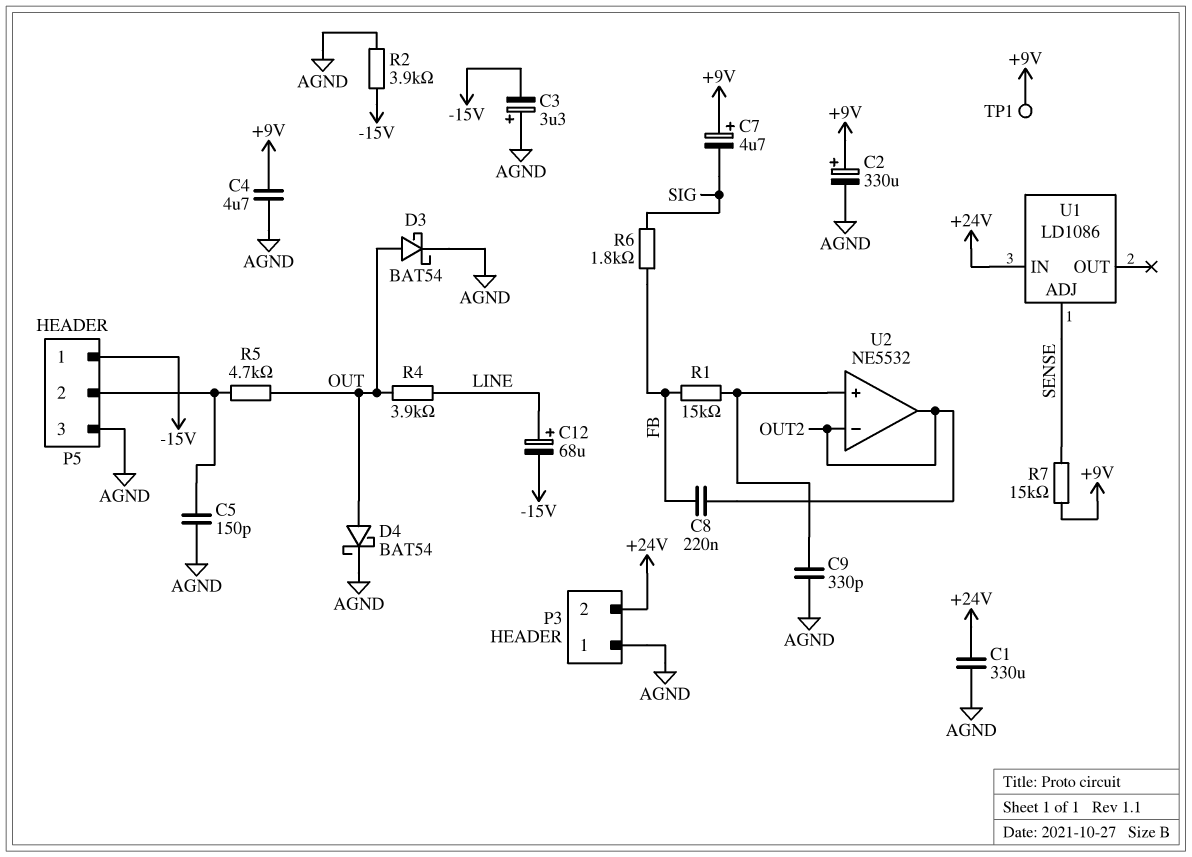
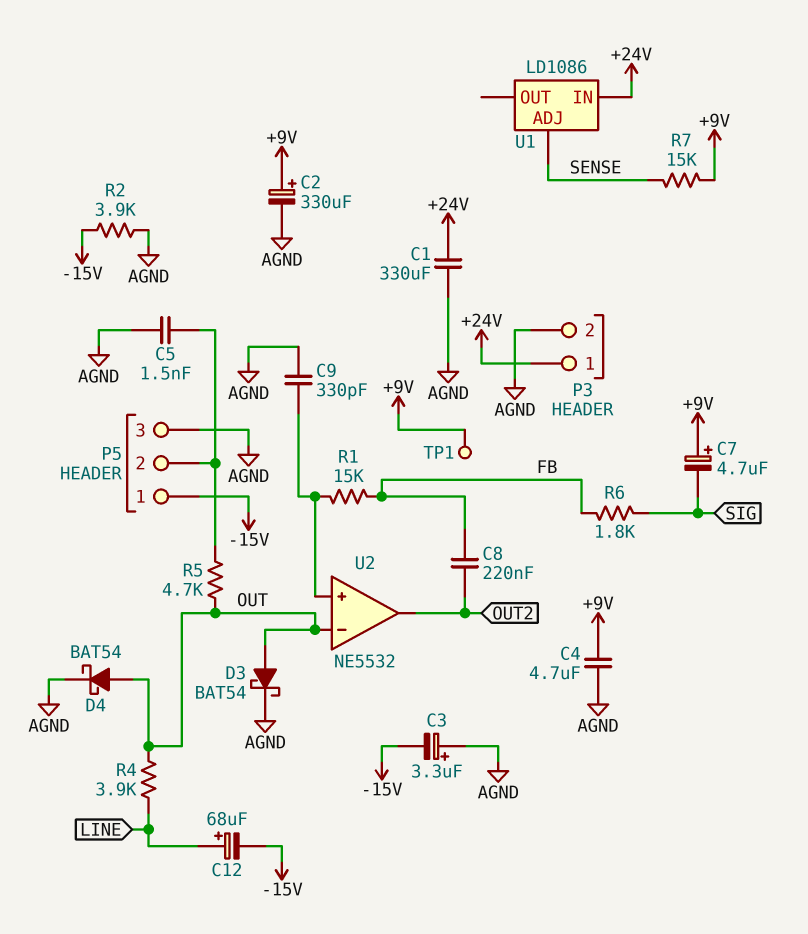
C5: 150pF (AGND, P5/2) -> 1.5nF (AGND, P5/2)
P3 pin 1: AGND -> +24V
P3 pin 2: +24V -> AGND
U2 pin in-: OUT2 -> OUT

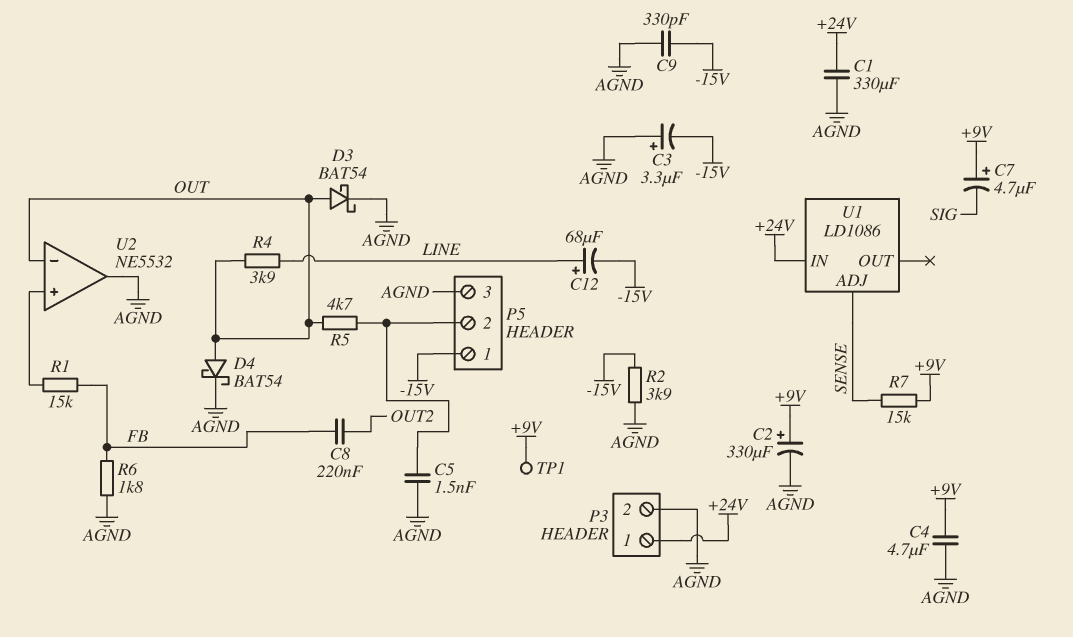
C9: 330pF (AGND, U2/in+) -> 330pF (-15V, AGND)
R6: 1.8k (FB, SIG) -> 1.8k (AGND, FB)
U2 pin out: OUT2 -> AGND

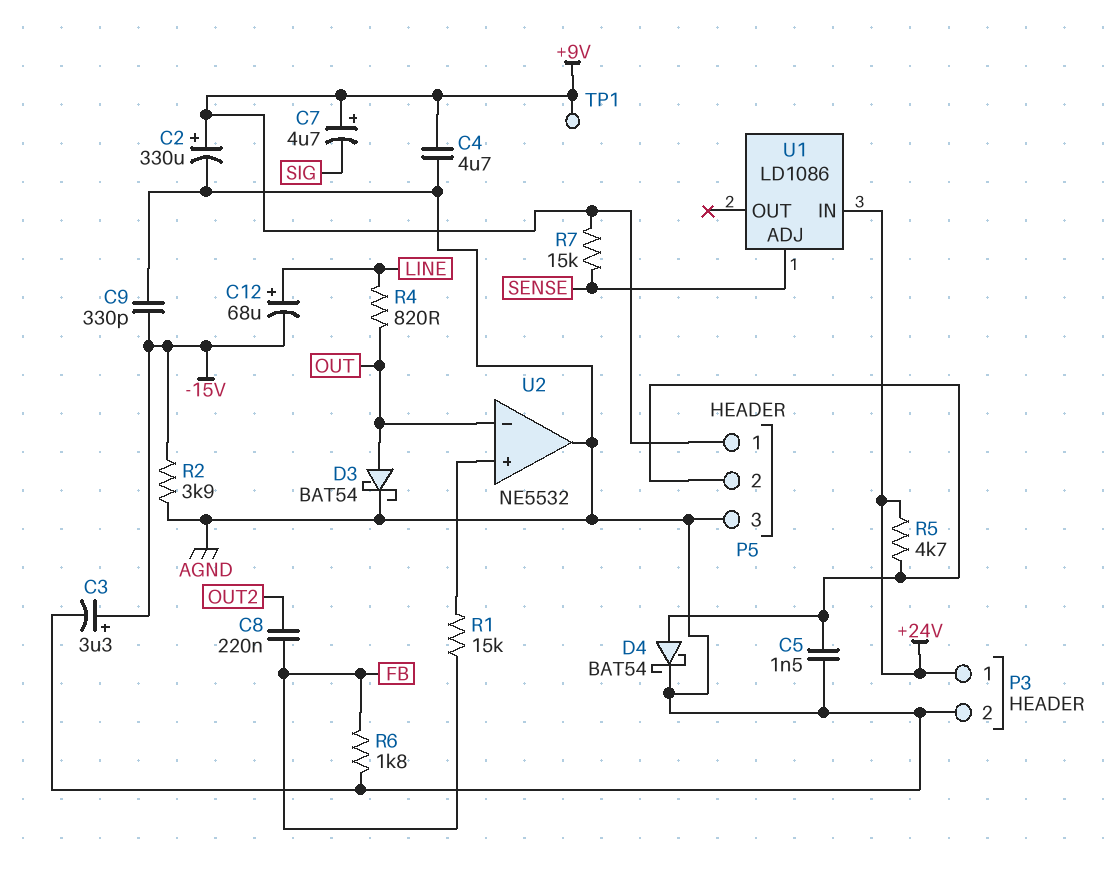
C1: 330uF (+24V, AGND) -> none
C3: 3.3uF (plus AGND, minus -15V) -> 3.3uF (plus -15V, minus AGND)
D4: schottky BAT54 (A OUT, K AGND) -> schottky BAT54 (A P5/2, K AGND)
P5 pin 1: -15V -> +9V
R4: 3.9k (LINE, OUT) -> 820 (LINE, OUT)
R5: 4.7k (OUT, P5/2) -> 4.7k (+24V, P5/2)

